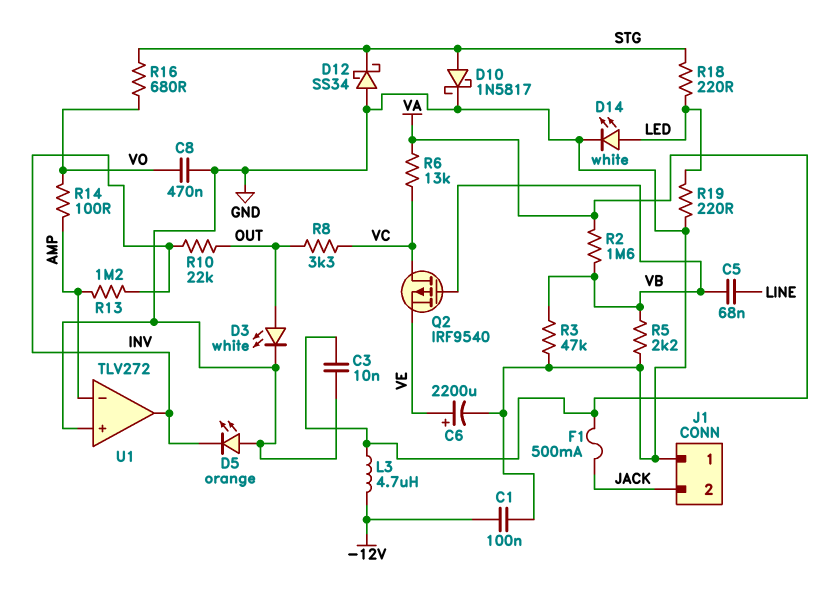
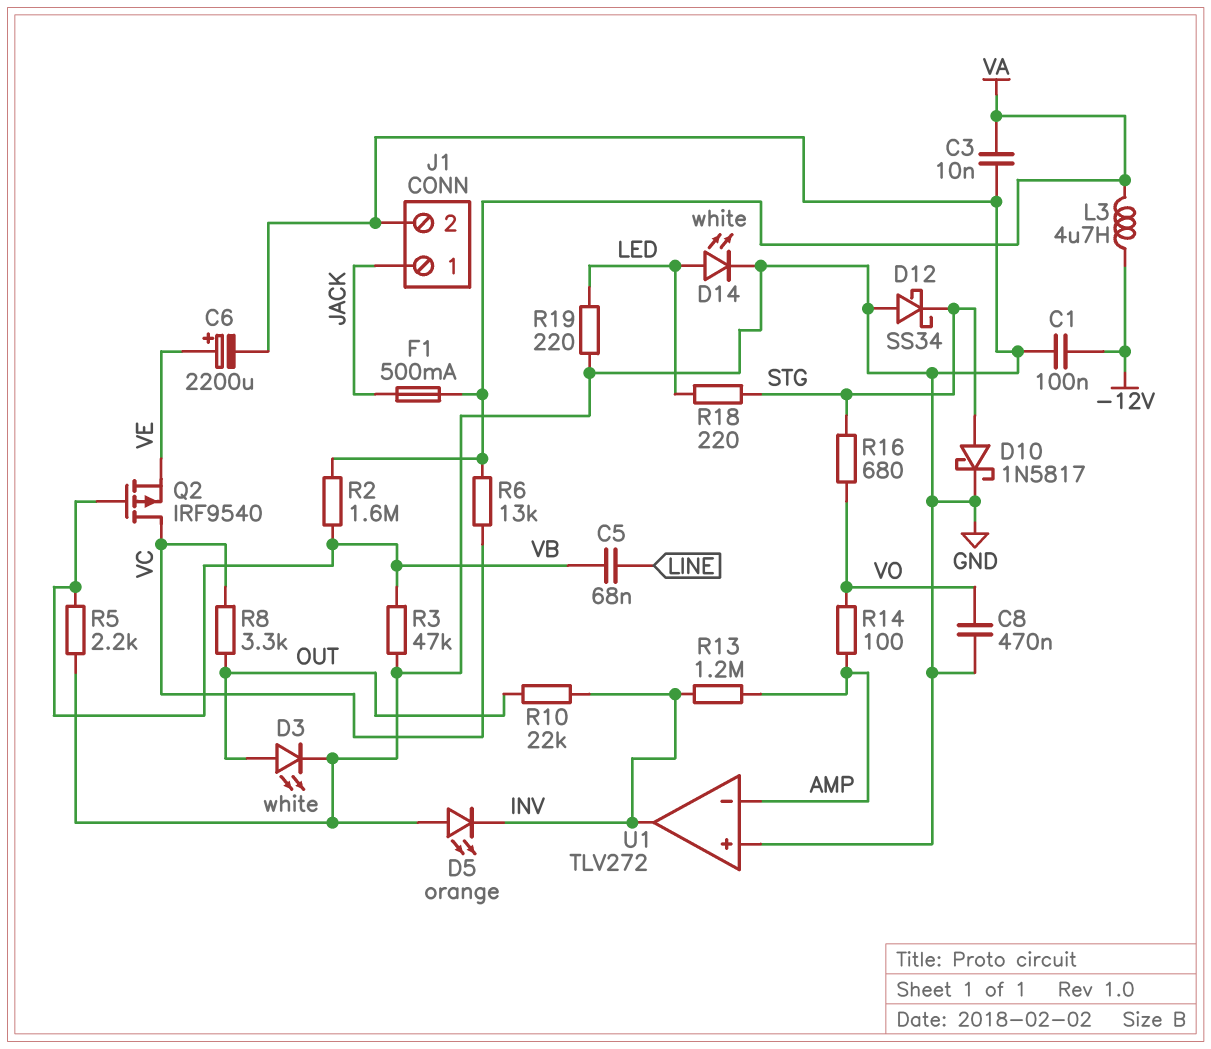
J1 pin 1: GND -> JACK
J1 pin 2: JACK -> GND

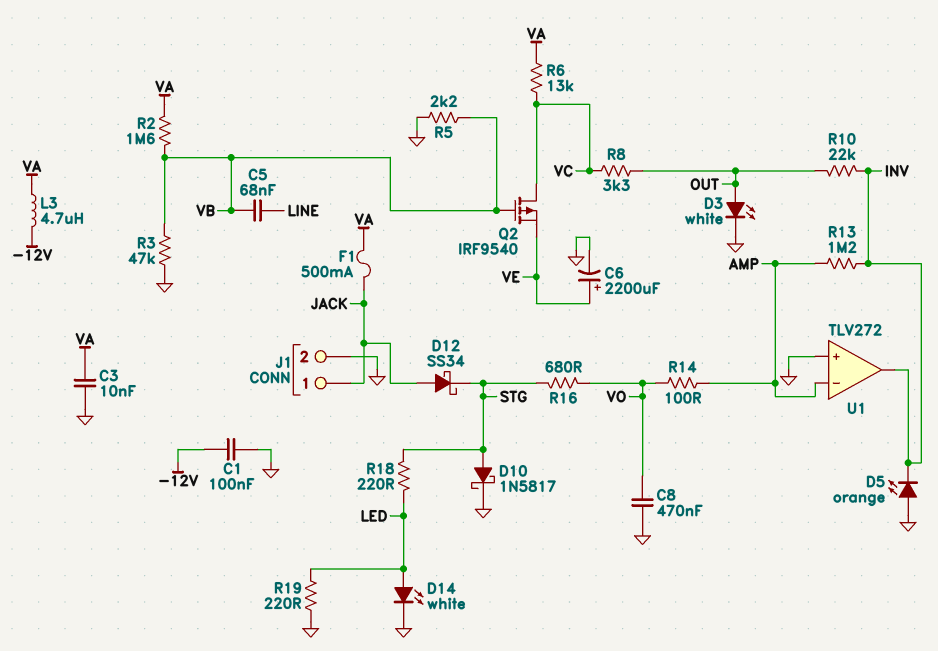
D12: schottky SS34 (A GND, K STG) -> schottky SS34 (A JACK, K STG)

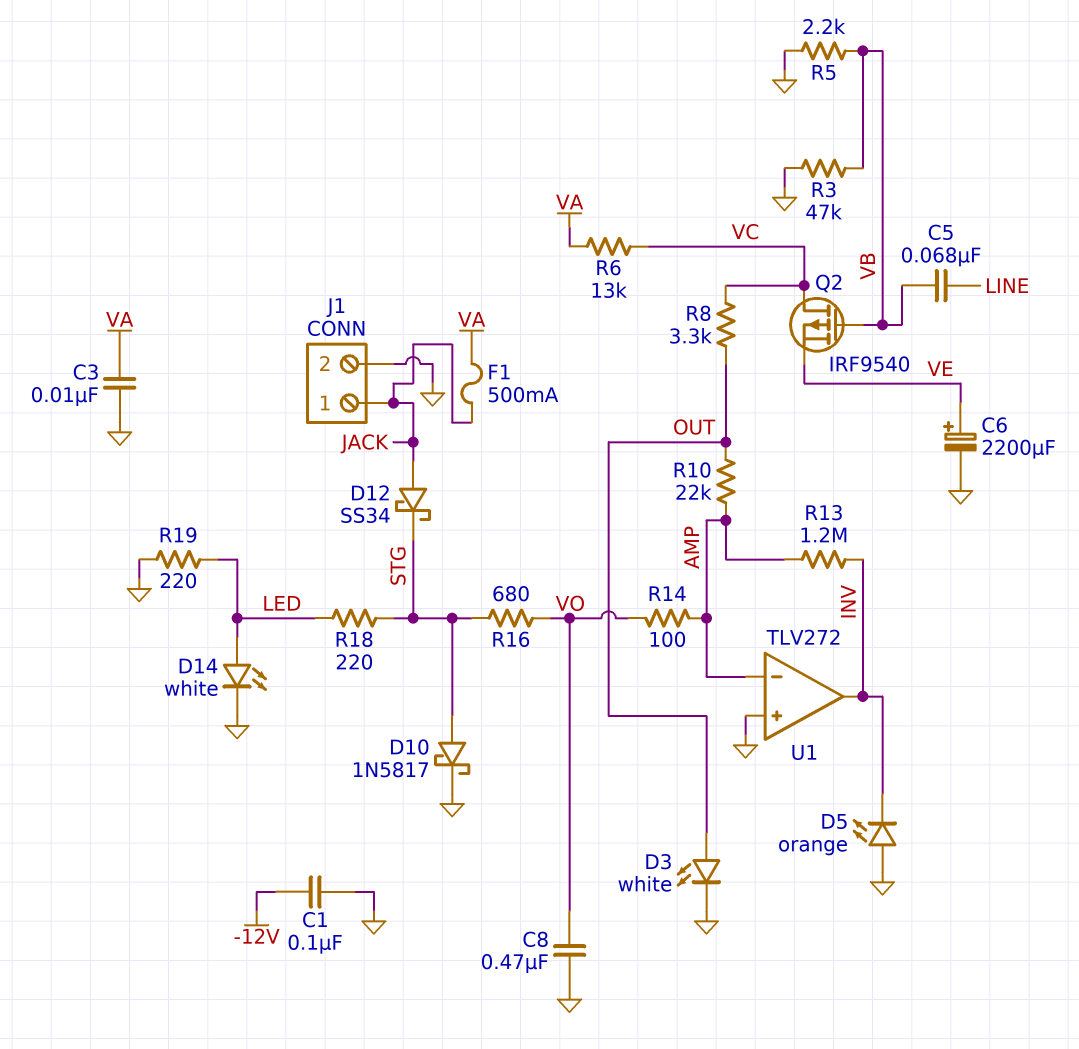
L3: 4.7uH (-12V, VA) -> none
R2: 1.6M (VA, VB) -> none
R10: 22k (INV, OUT) -> 22k (AMP, OUT)

